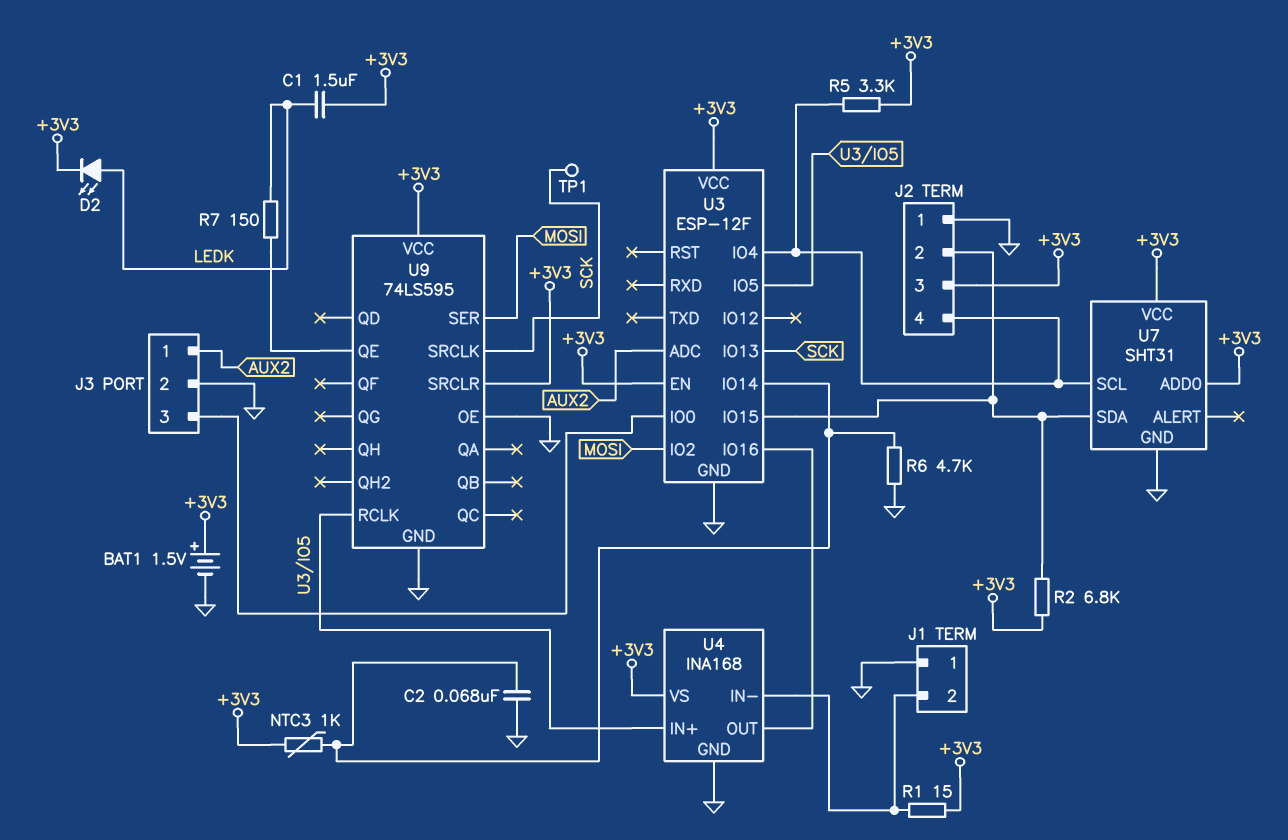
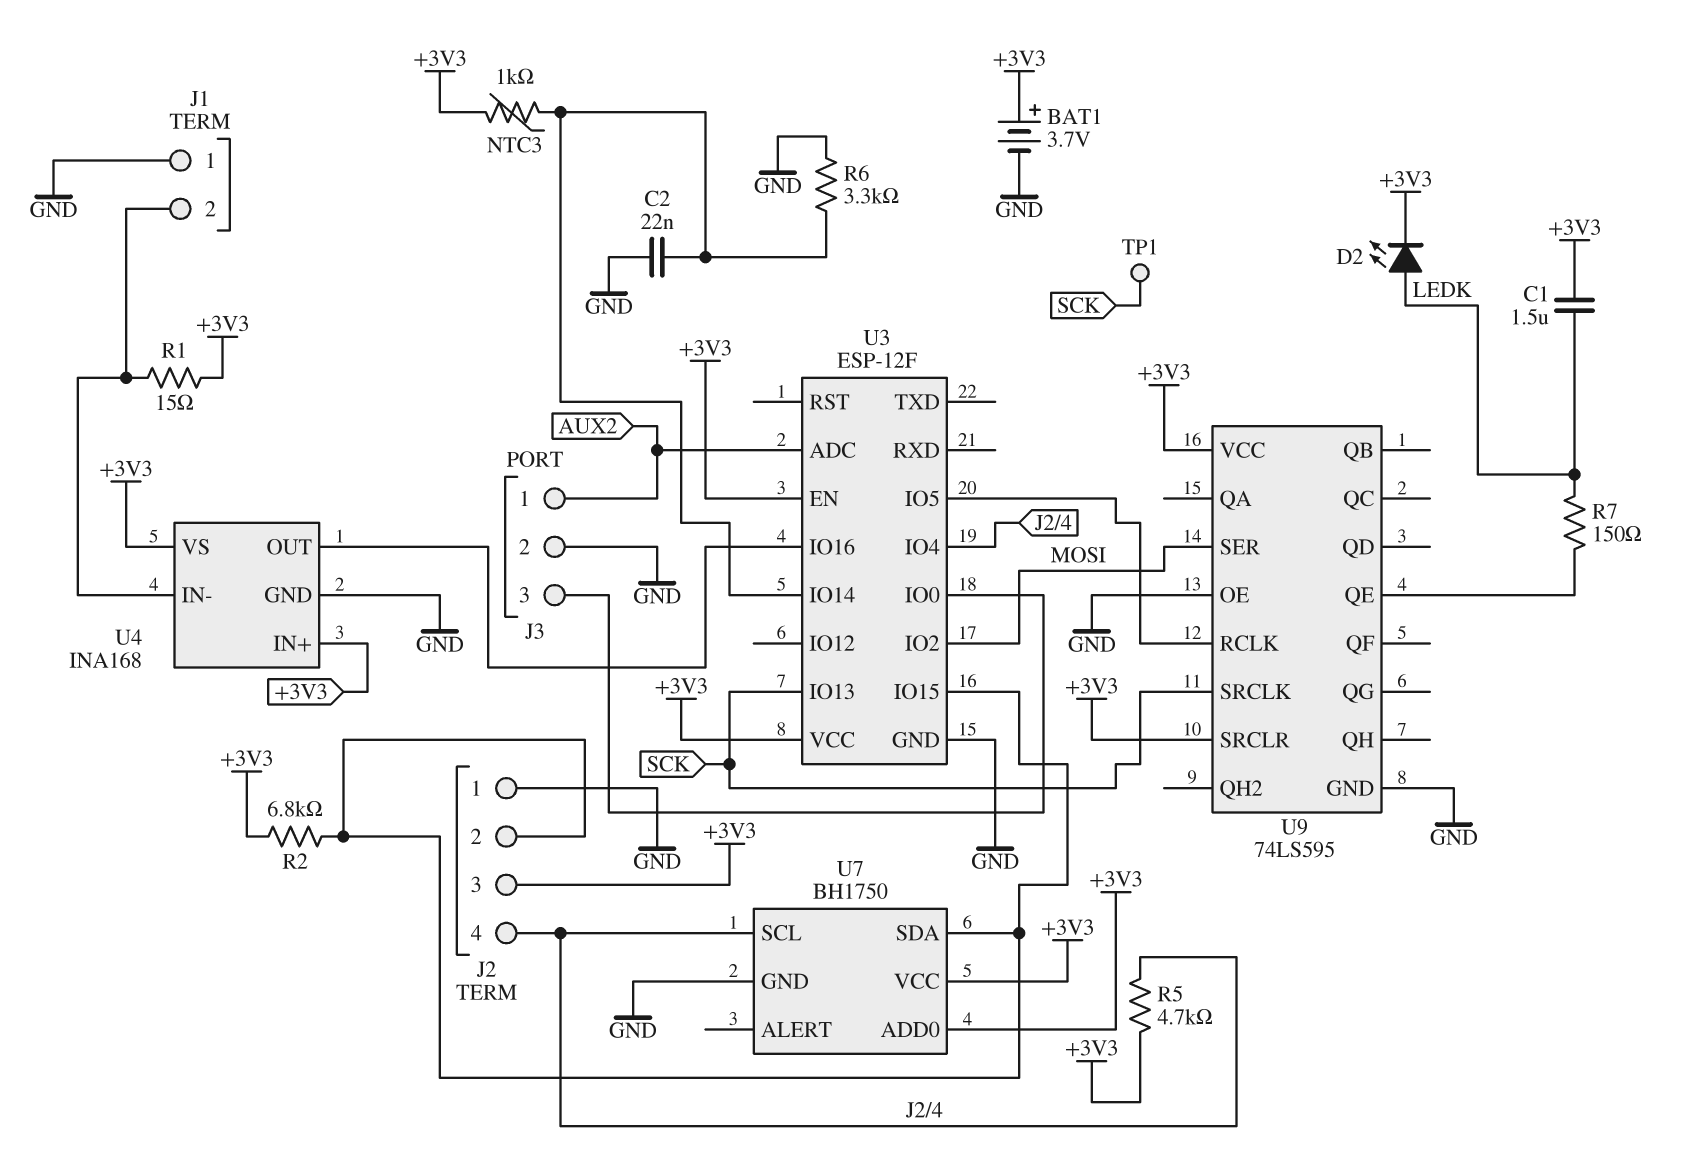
BAT1: 1.5V (plus +3V3, minus GND) -> 3.7V (plus +3V3, minus GND)
C2: 68nF (GND, U3/IO14) -> 22nF (GND, U3/IO14)
R5: 3.3k (+3V3, J2/4) -> 4.7k (+3V3, J2/4)
R6: 4.7k (GND, U3/IO14) -> 3.3k (GND, U3/IO14)
U4 pin IN+: U3/IO5 -> +3V3
U7: SHT31 -> BH1750

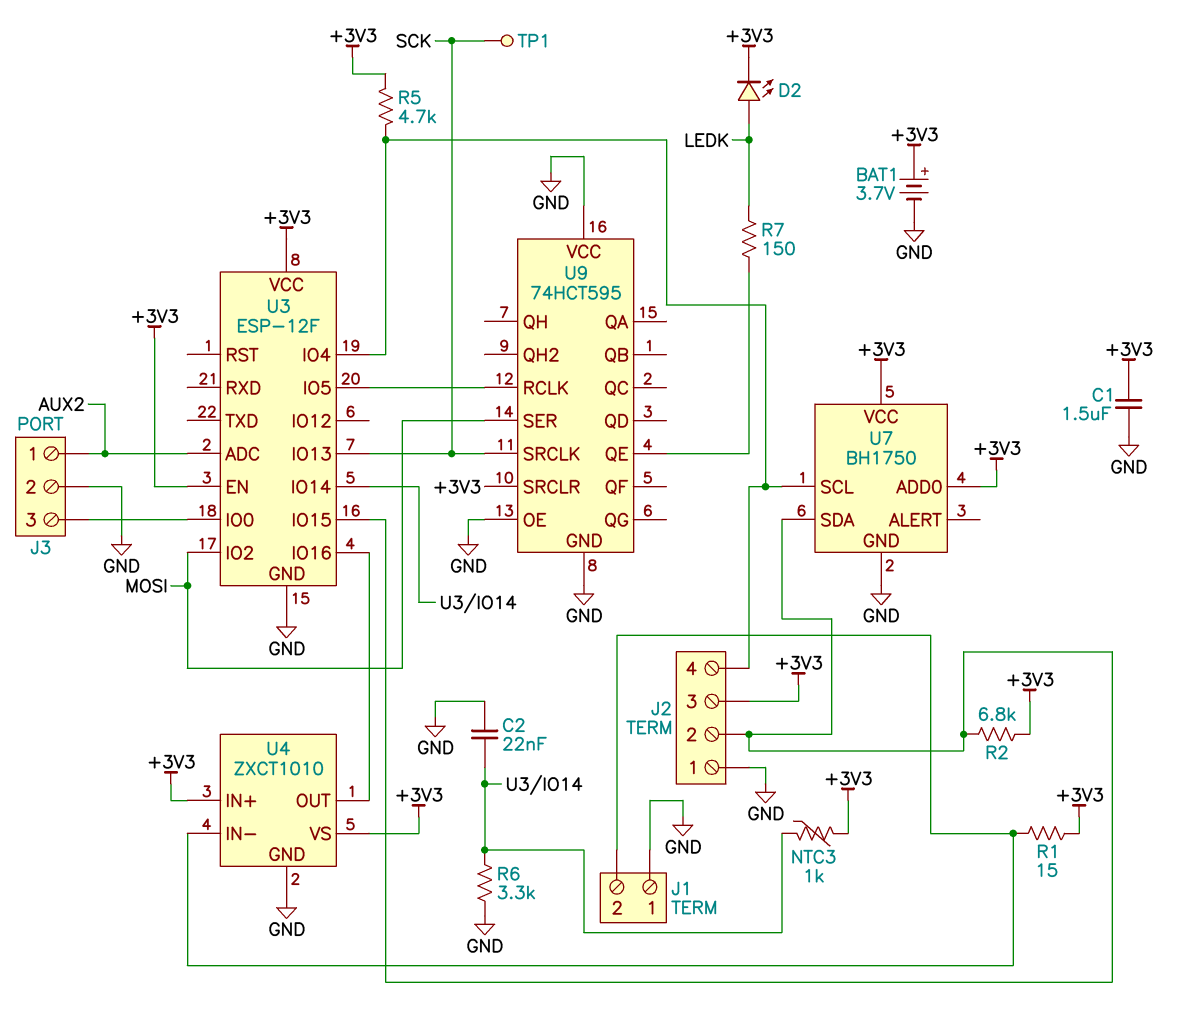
C1: 1.5uF (+3V3, LEDK) -> 1.5uF (+3V3, GND)
U4: INA168 -> ZXCT1010
U9: 74LS595 -> 74HCT595
U9 pin VCC: +3V3 -> GND

